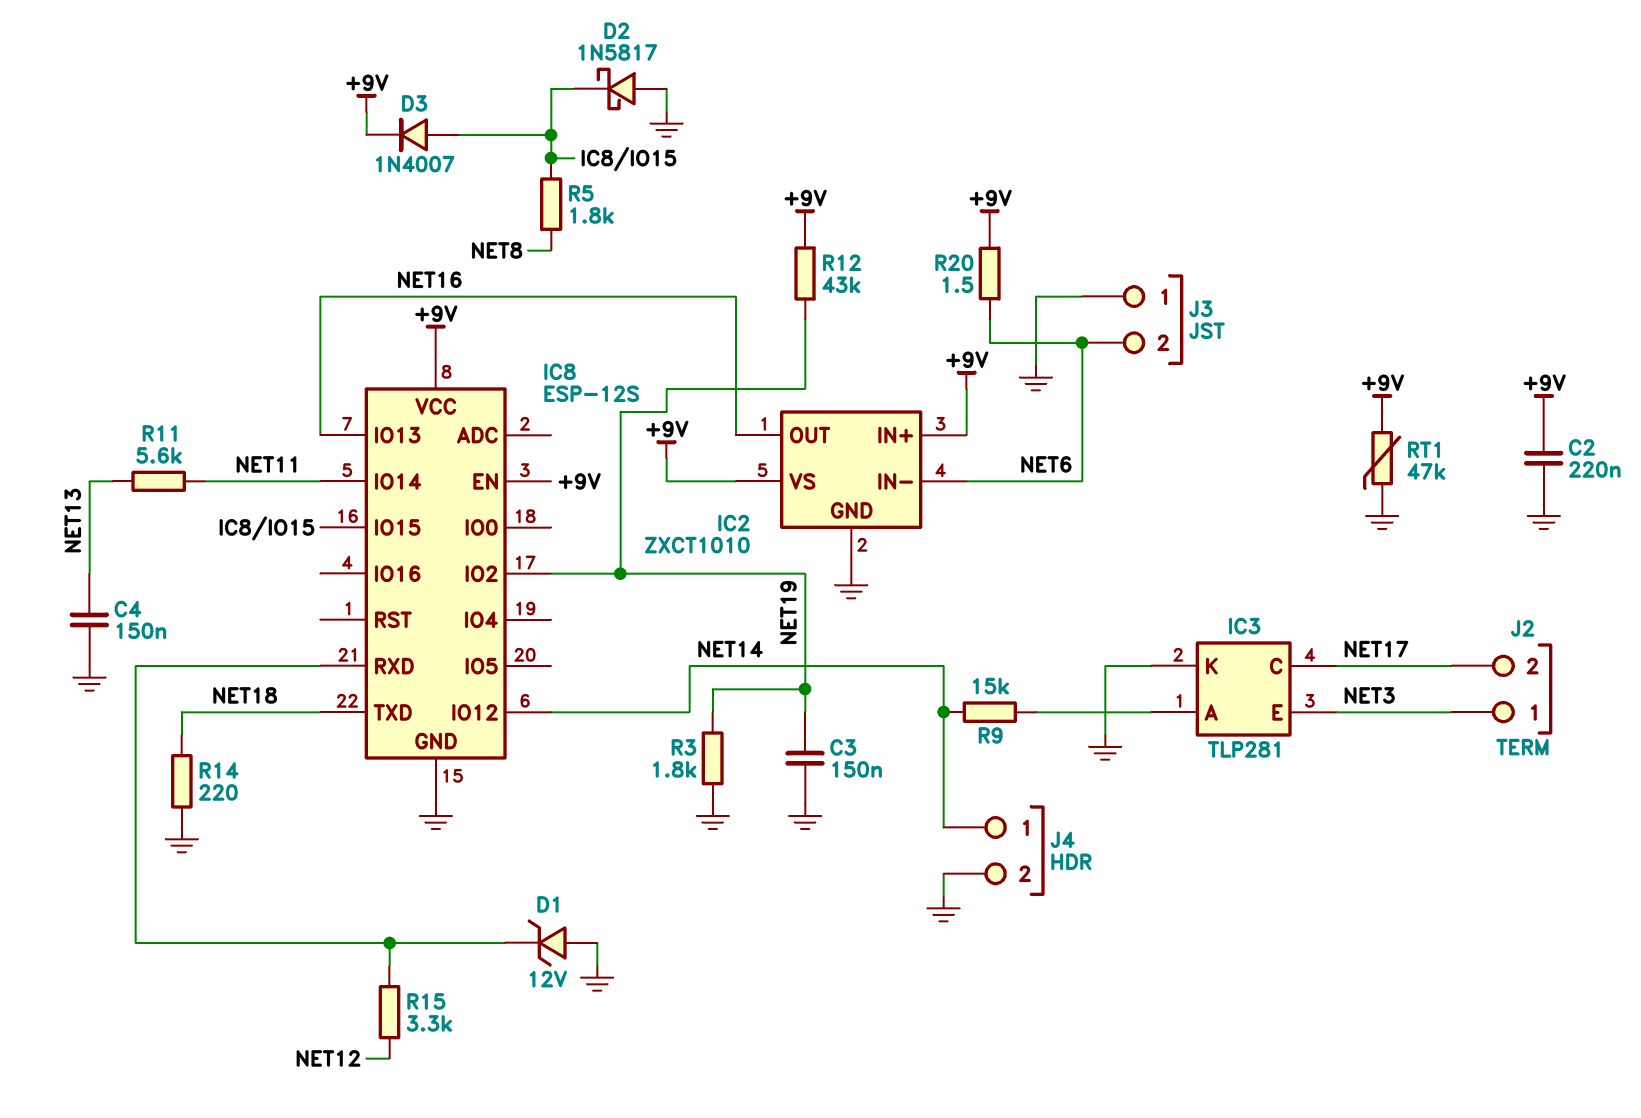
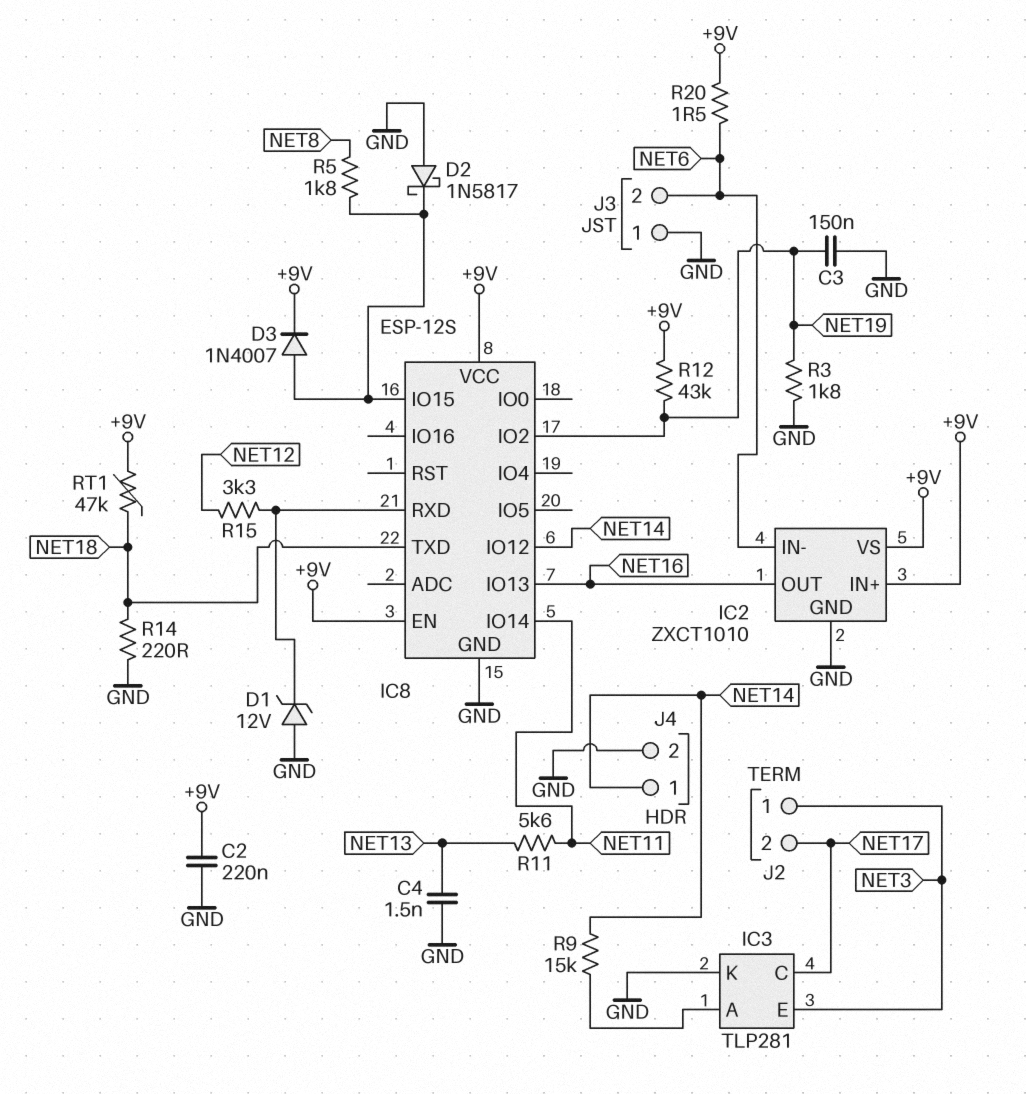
C4: 150nF (GND, NET13) -> 1.5nF (GND, NET13)
RT1: 47k (+9V, GND) -> 47k (+9V, NET18)

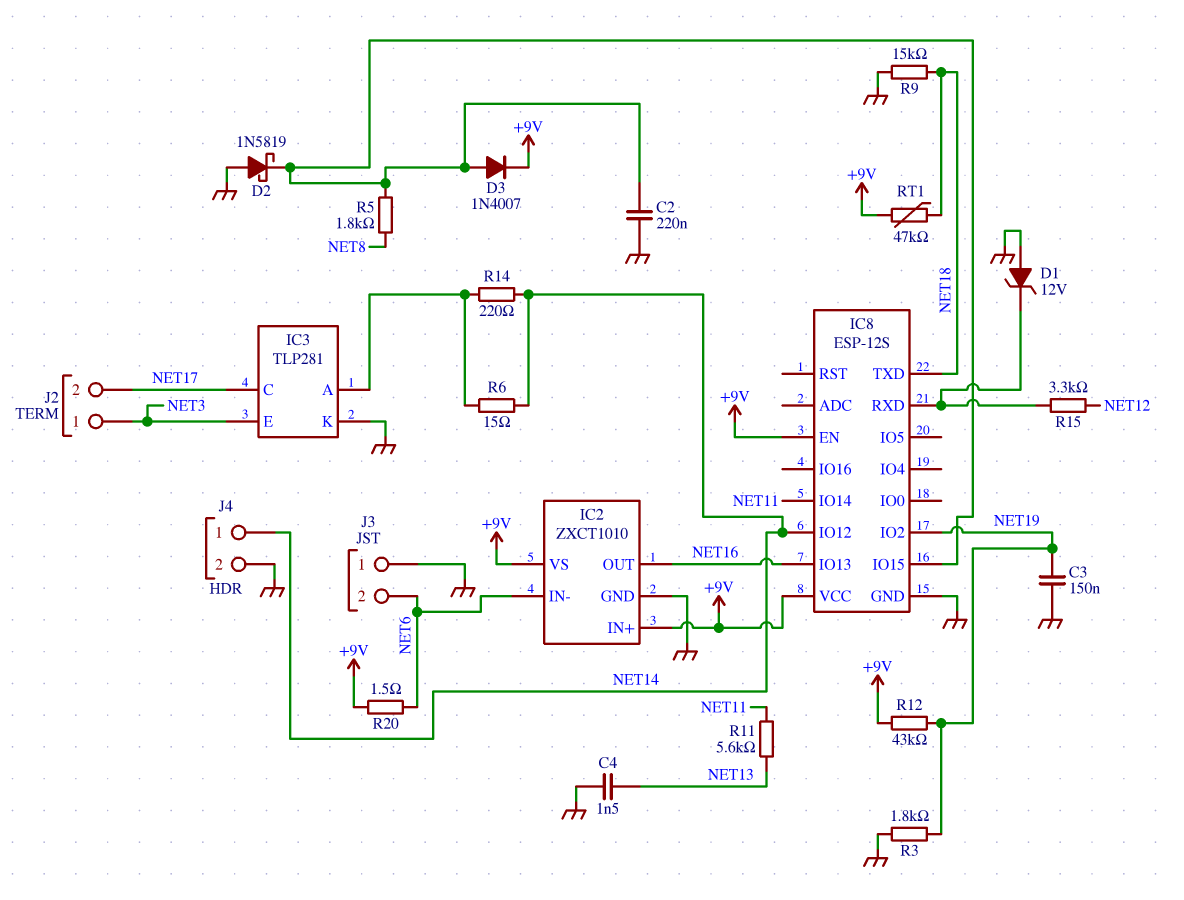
C2: 220nF (+9V, GND) -> 220nF (GND, IC8/IO15)
D2: schottky 1N5817 (A GND, K IC8/IO15) -> schottky 1N5819 (A GND, K IC8/IO15)
R6: none -> 15 (IC3/A, NET14)
R9: 15k (IC3/A, NET14) -> 15k (GND, NET18)
R14: 220 (GND, NET18) -> 220 (IC3/A, NET14)

